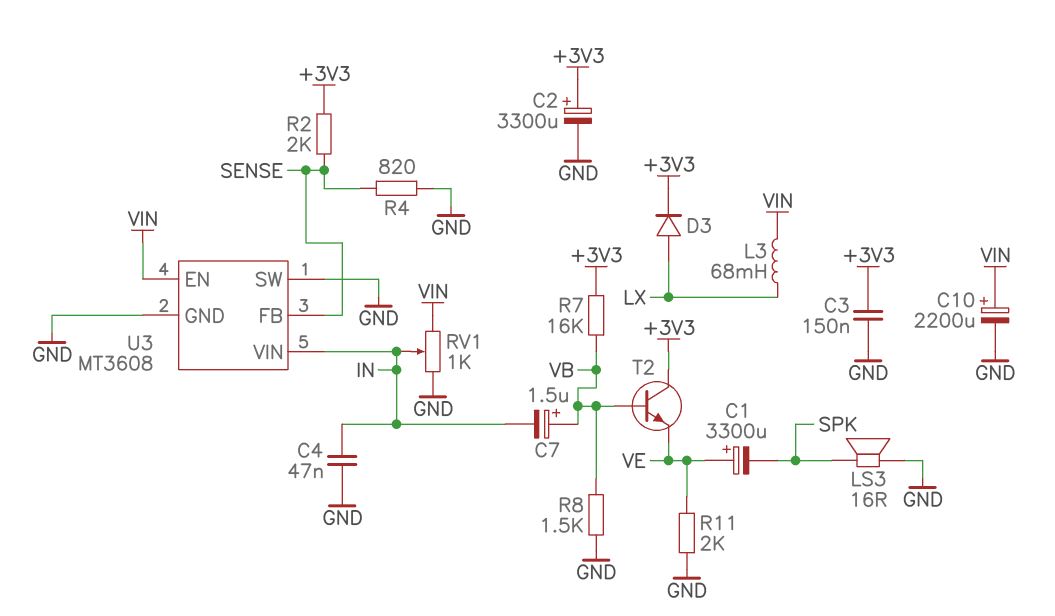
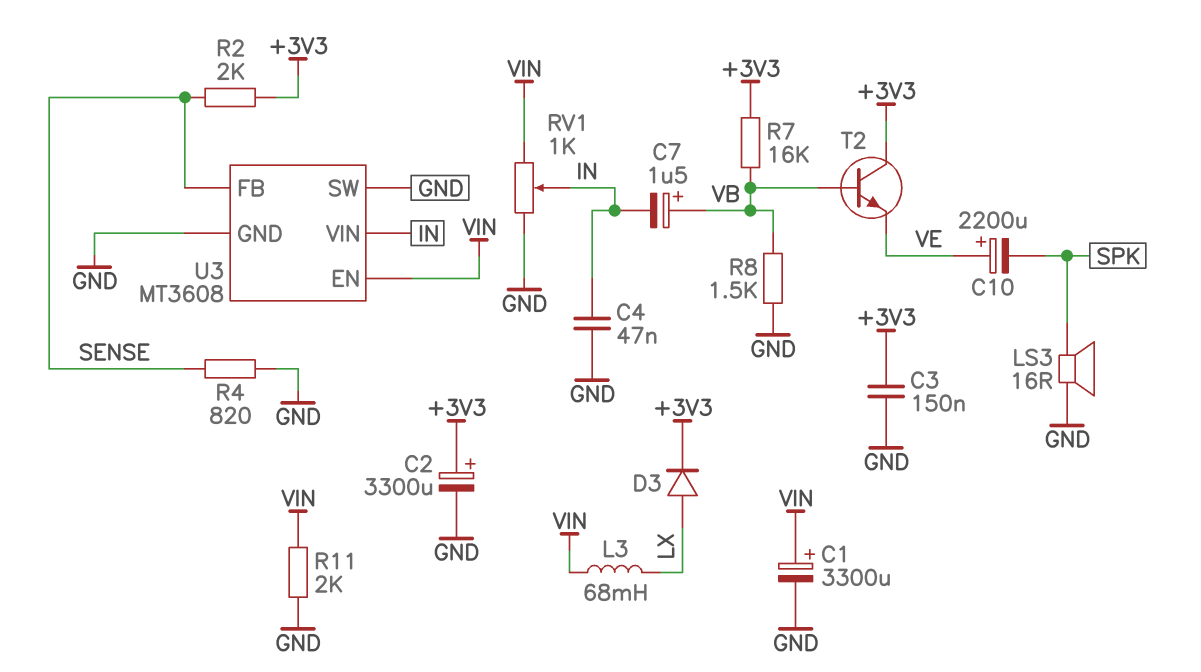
C1: 3300uF (plus VE, minus SPK) -> 3300uF (plus VIN, minus GND)
C10: 2200uF (plus VIN, minus GND) -> 2200uF (plus VE, minus SPK)
R11: 2k (GND, VE) -> 2k (GND, VIN)

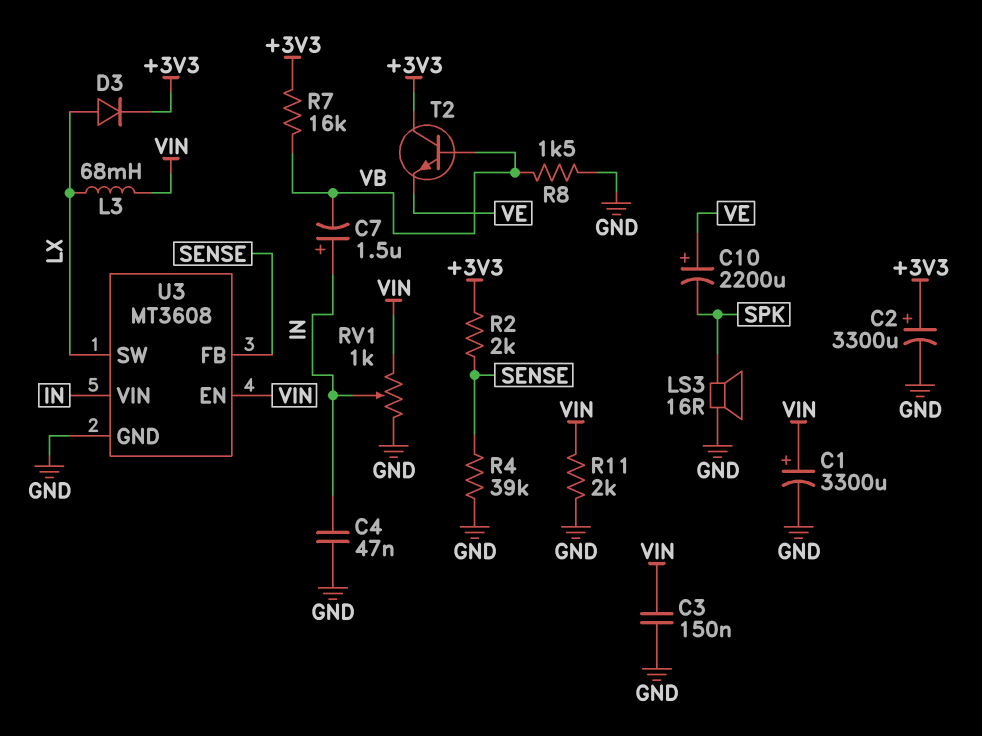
C3: 150nF (+3V3, GND) -> 150nF (GND, VIN)
C7: 1.5uF (plus VB, minus IN) -> 1.5uF (plus IN, minus VB)
R4: 820 (GND, SENSE) -> 39k (GND, SENSE)
U3 pin SW: GND -> LX

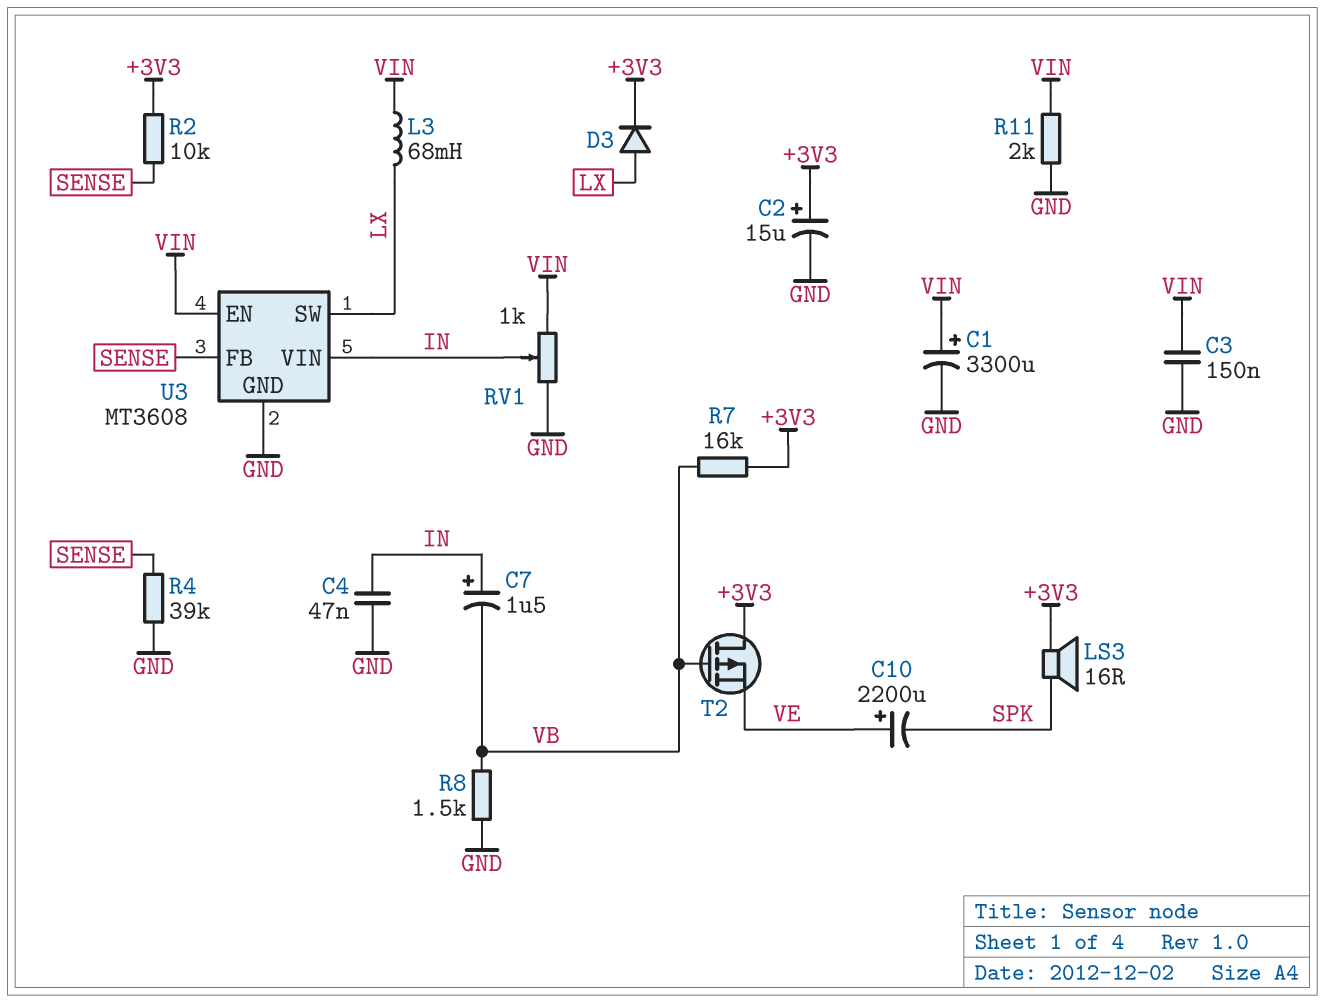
C2: 3300uF (plus +3V3, minus GND) -> 15uF (plus +3V3, minus GND)
LS3: speaker 16R (GND, SPK) -> speaker 16R (+3V3, SPK)
R2: 2k (+3V3, SENSE) -> 10k (+3V3, SENSE)
T2: NPN (B VB, C +3V3, E VE) -> PMOS (G VB, D +3V3, S VE)

